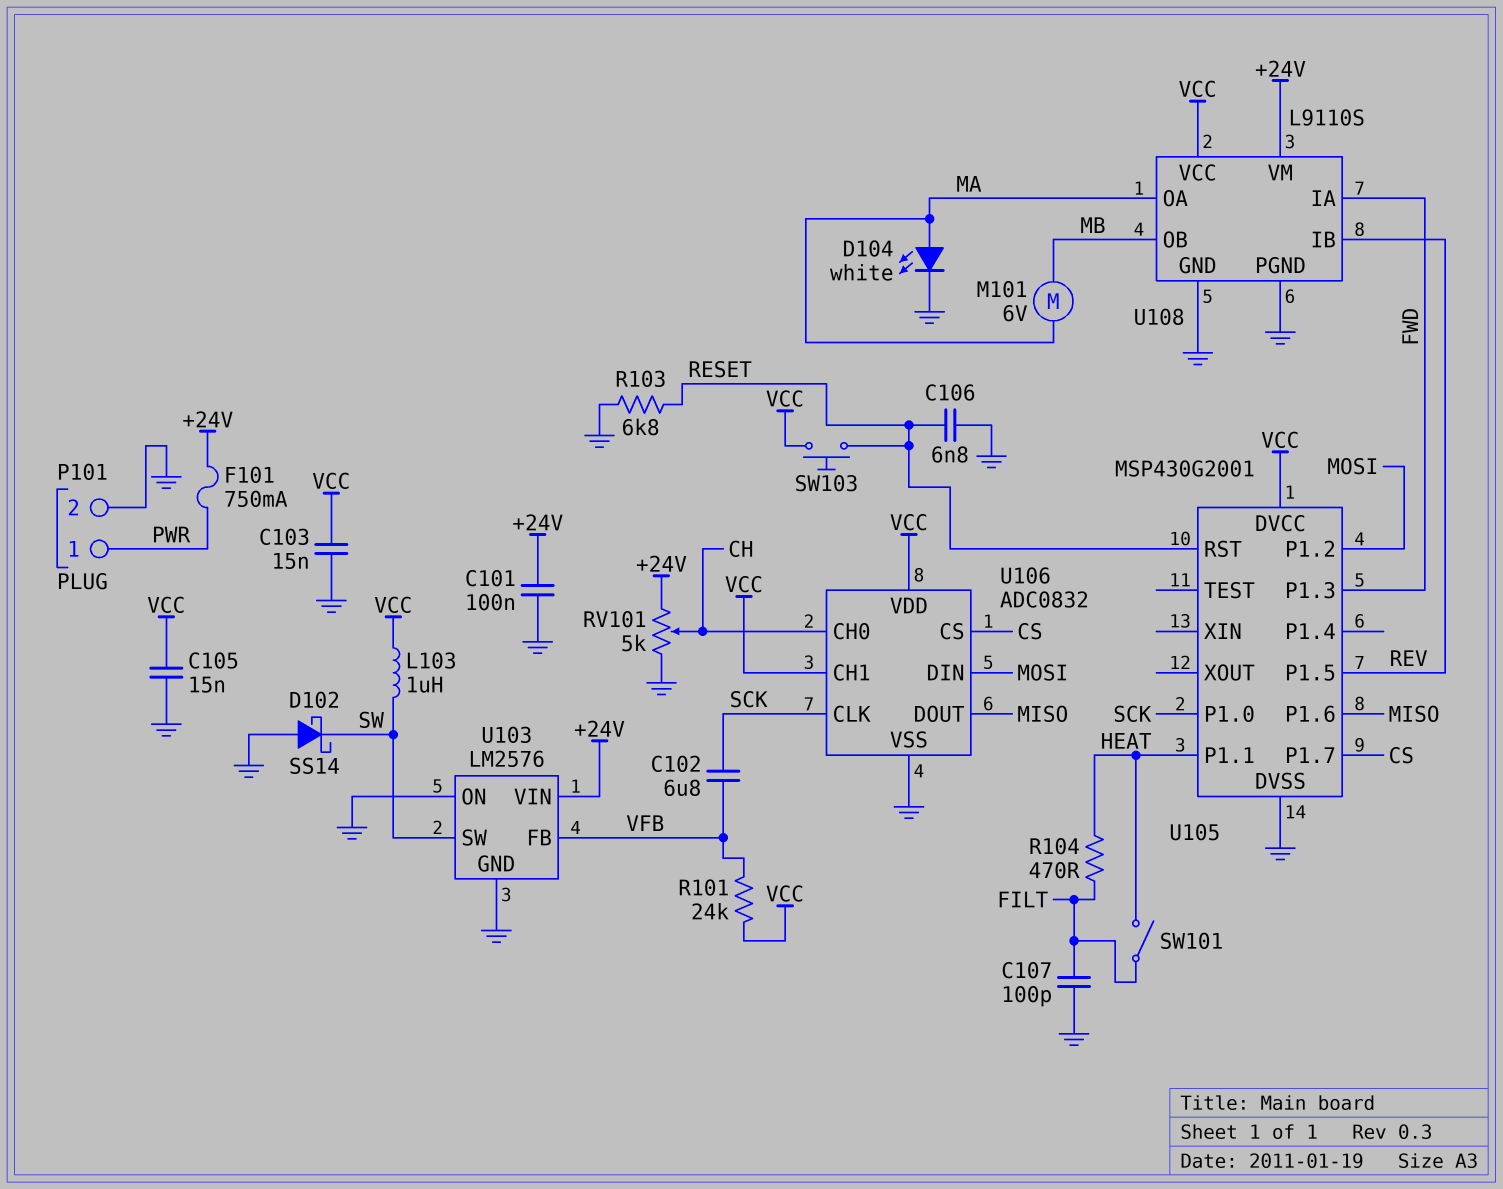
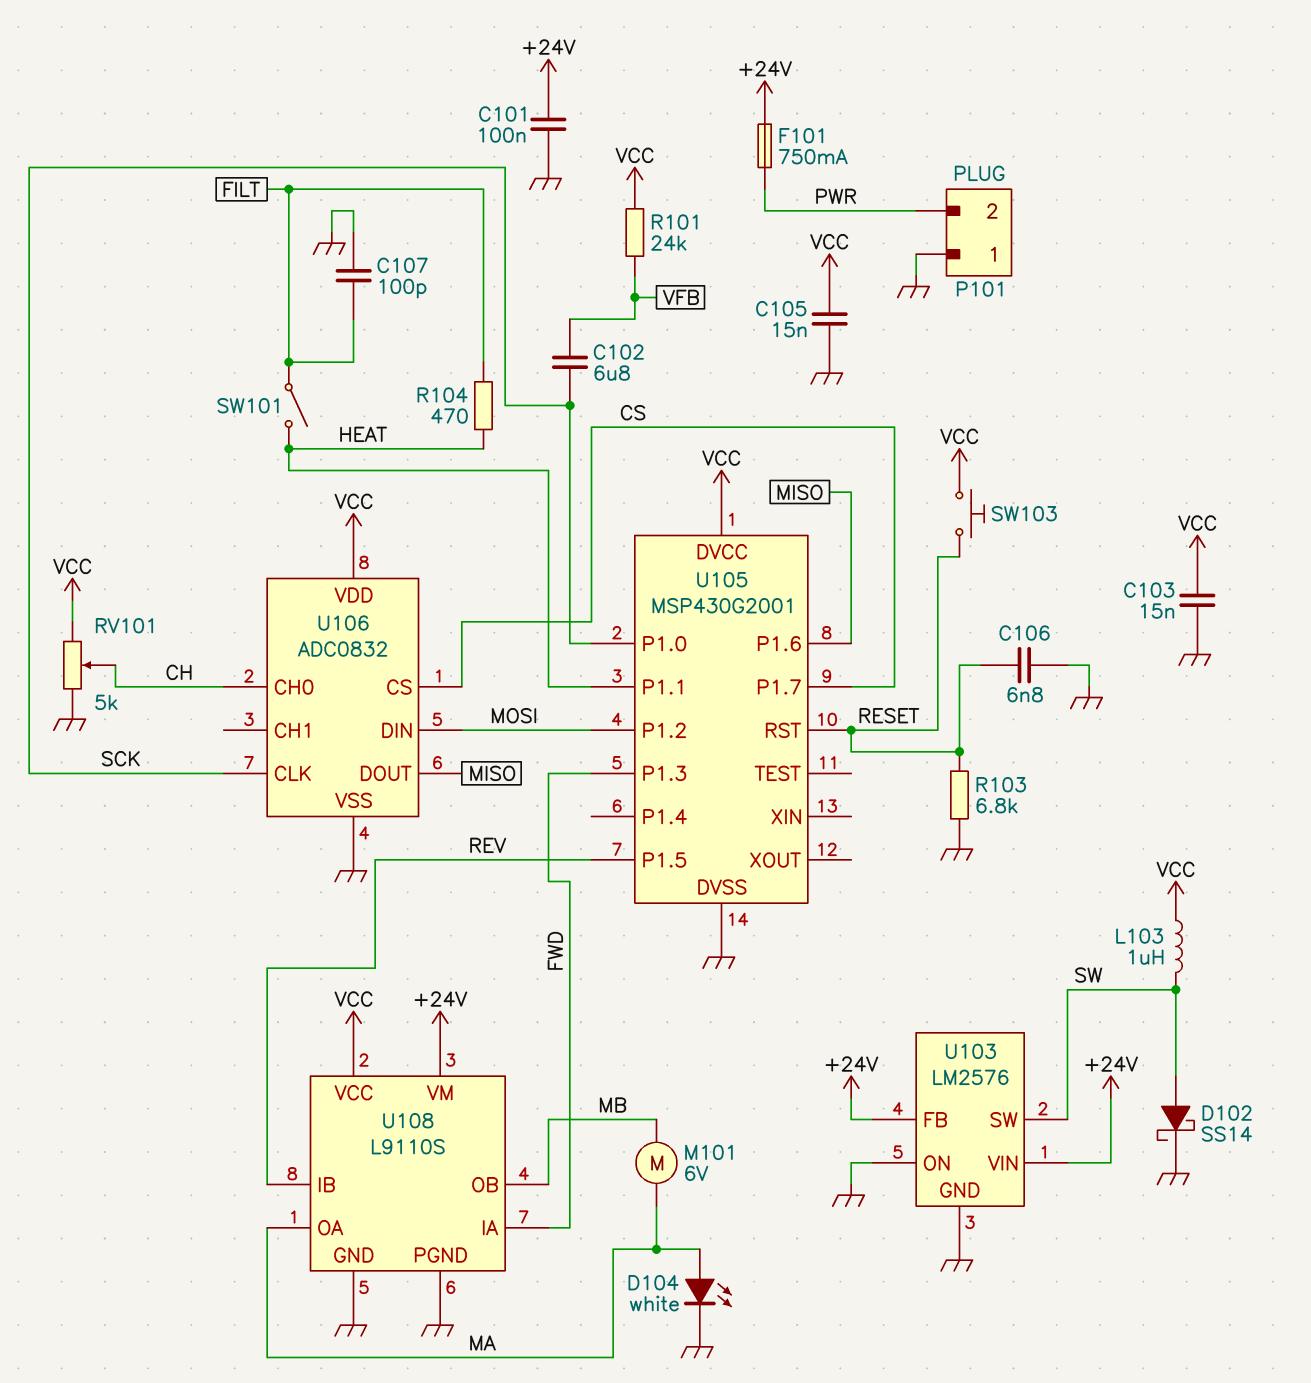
D102: schottky SS14 (A GND, K SW) -> schottky SS14 (A SW, K GND)
P101 pin 1: PWR -> GND
P101 pin 2: GND -> PWR
RV101: 5k (+24V, GND, wiper CH) -> 5k (GND, VCC, wiper CH)
U103 pin FB: VFB -> +24V
U106 pin CH1: VCC -> none

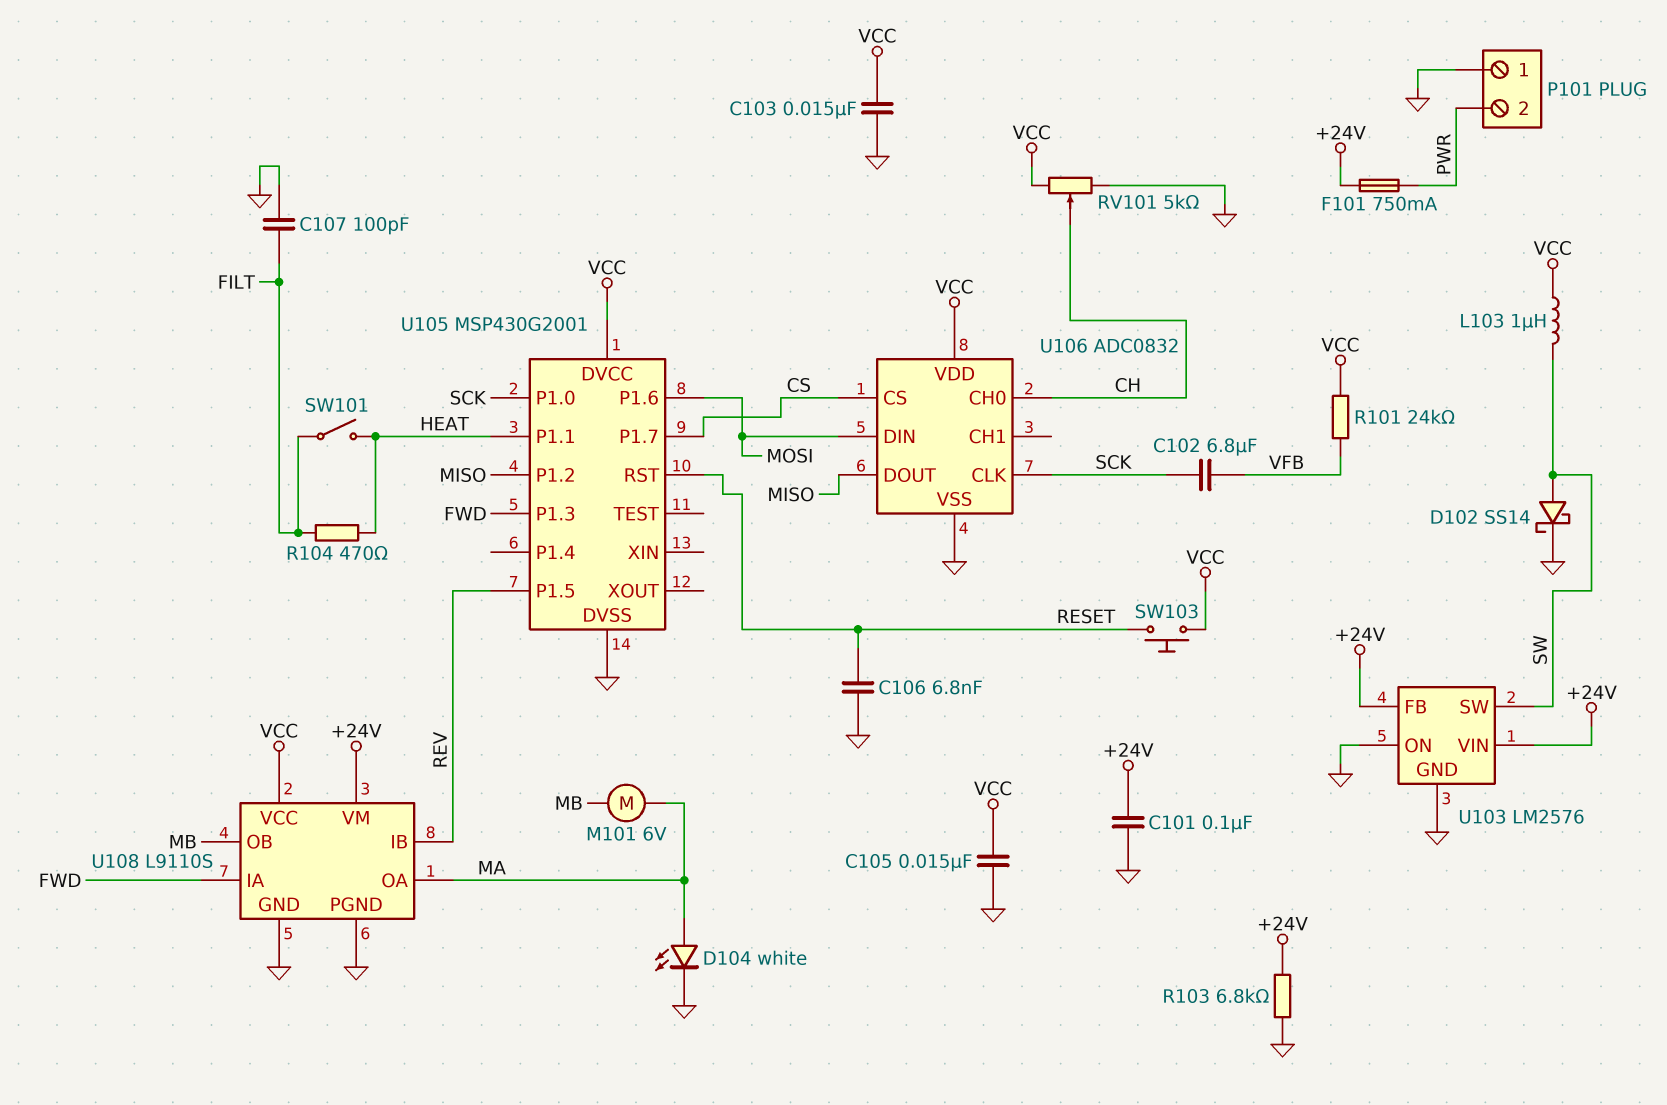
R103: 6.8k (GND, RESET) -> 6.8k (+24V, GND)
U105 pin P1.2: MOSI -> MISO
U105 pin P1.6: MISO -> MOSI

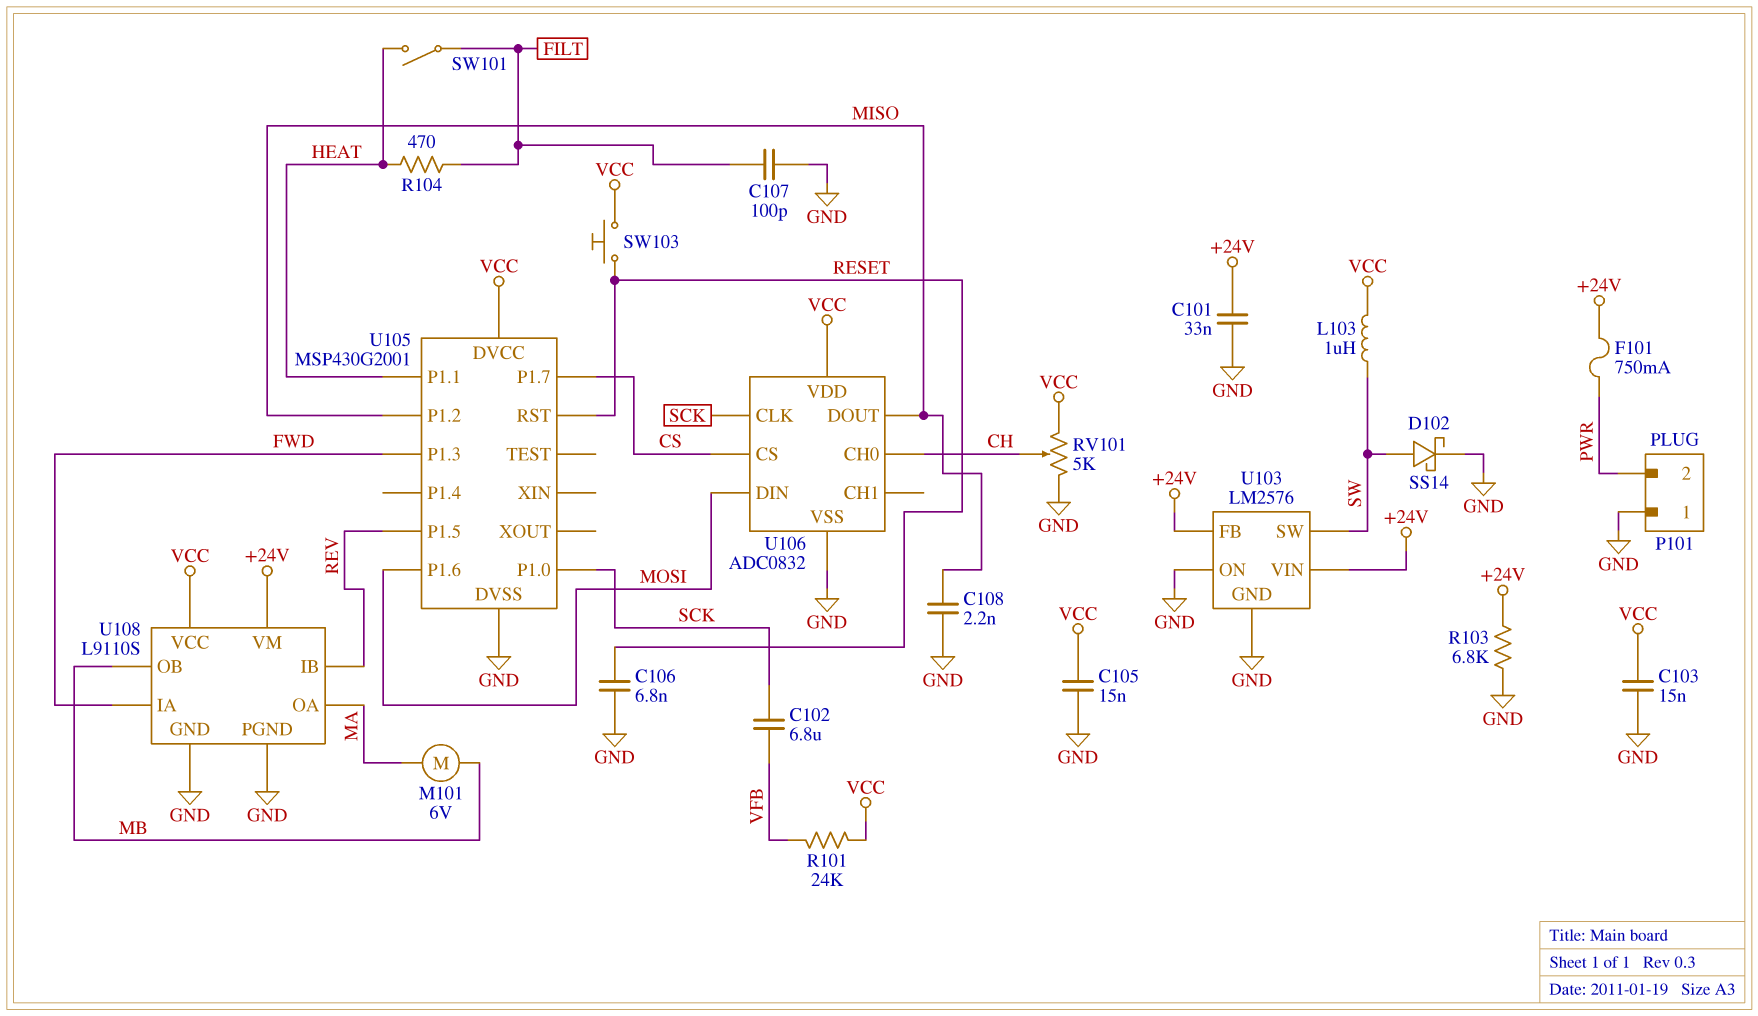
C101: 100nF (+24V, GND) -> 33nF (+24V, GND)
C108: none -> 2.2nF (GND, MISO)
D104: LED white (A MA, K GND) -> none

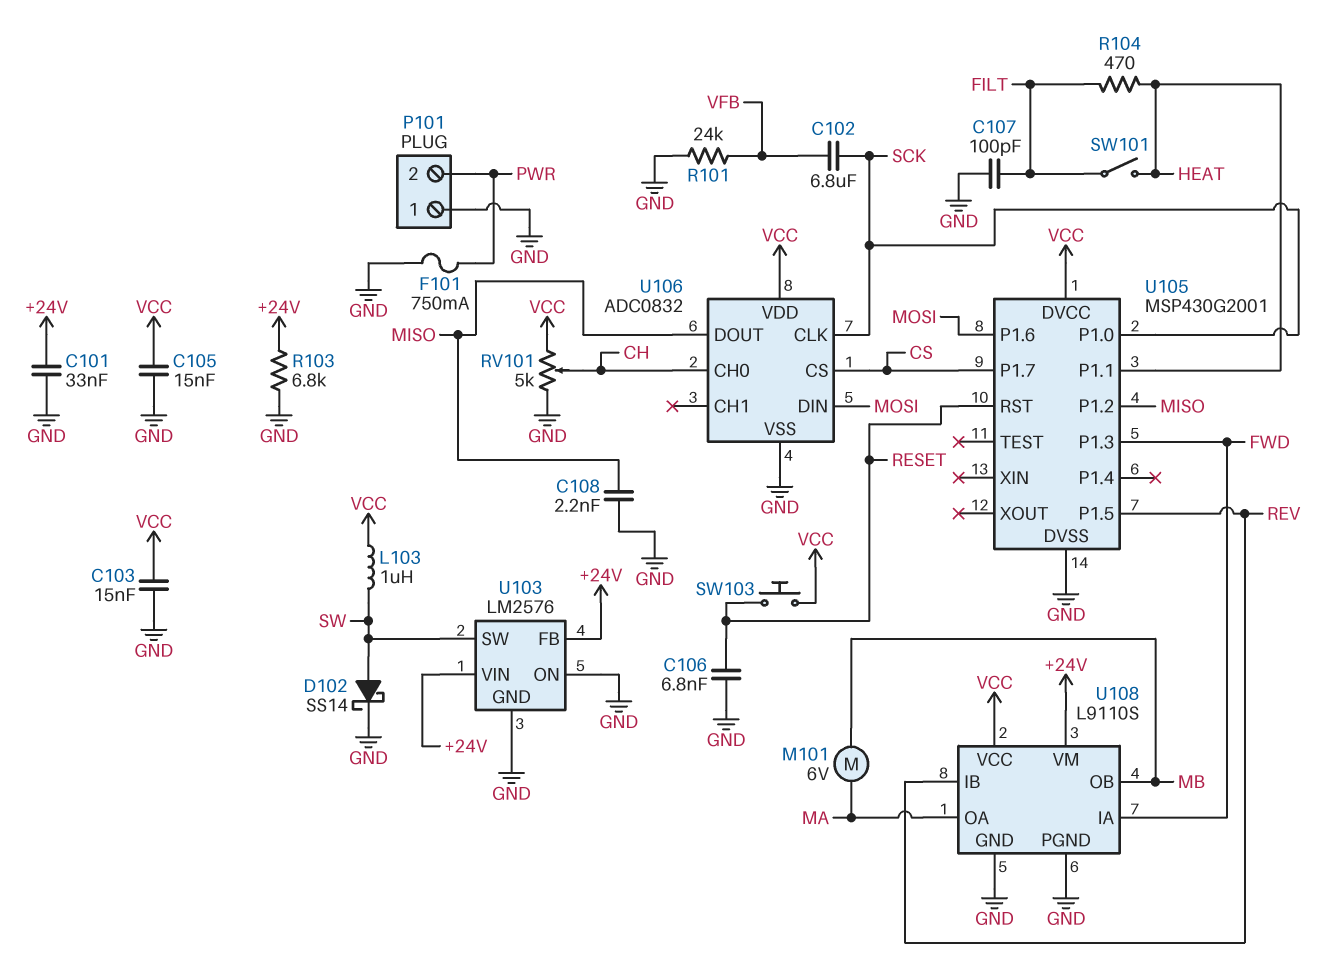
F101: 750mA (+24V, PWR) -> 750mA (GND, PWR)
R101: 24k (VCC, VFB) -> 24k (GND, VFB)

